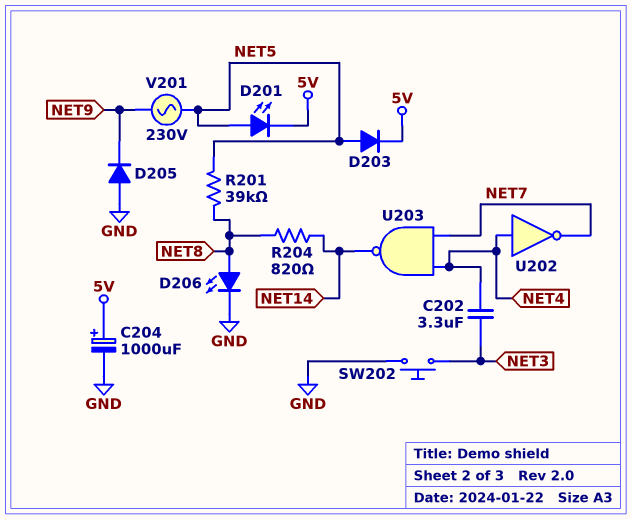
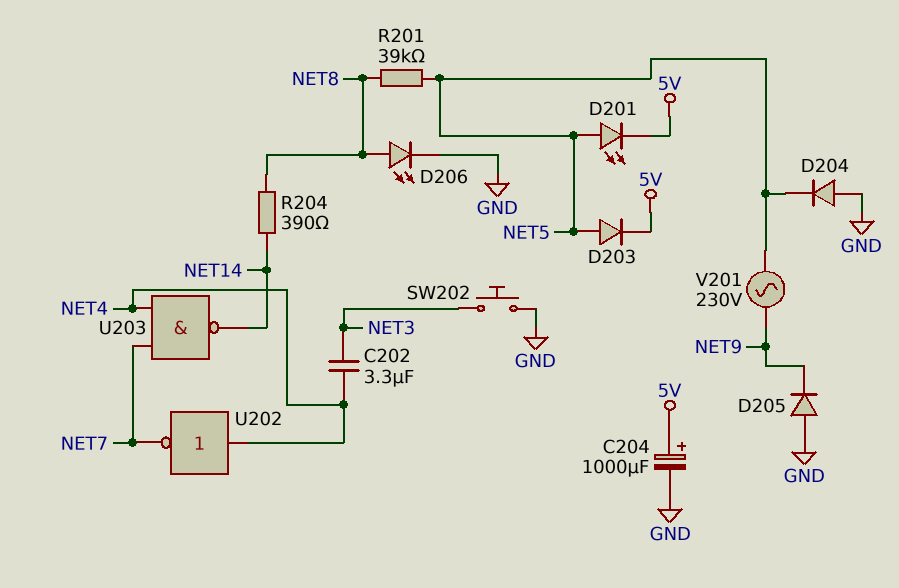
D204: none -> diode (A GND, K NET5)
R204: 820 (NET8, NET14) -> 390 (NET8, NET14)

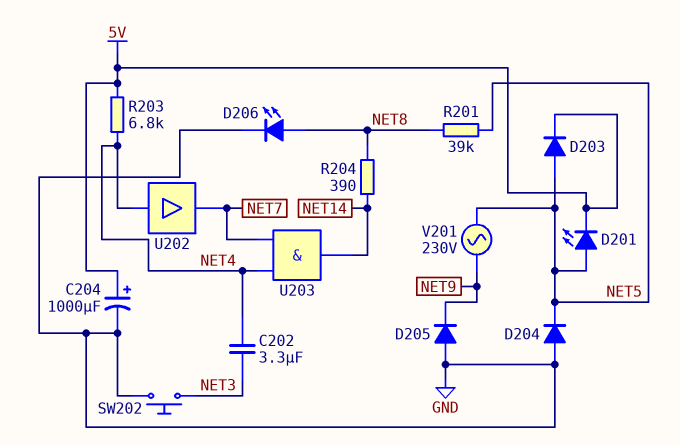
R203: none -> 6.8k (5V, NET4)
U202: NOT (in NET4, out NET7) -> buffer (in NET4, out NET7)
U203: NAND (in NET4, in NET7, out NET14) -> AND (in NET4, in NET7, out NET14)

